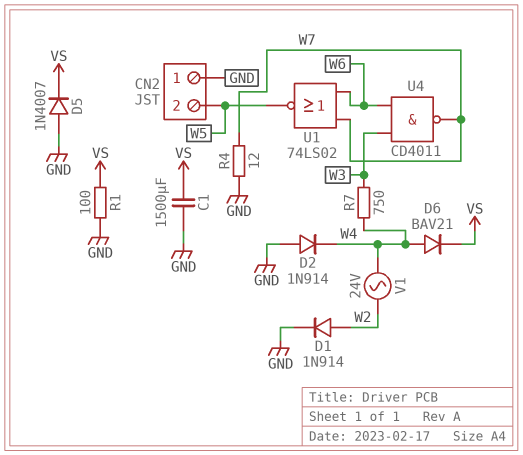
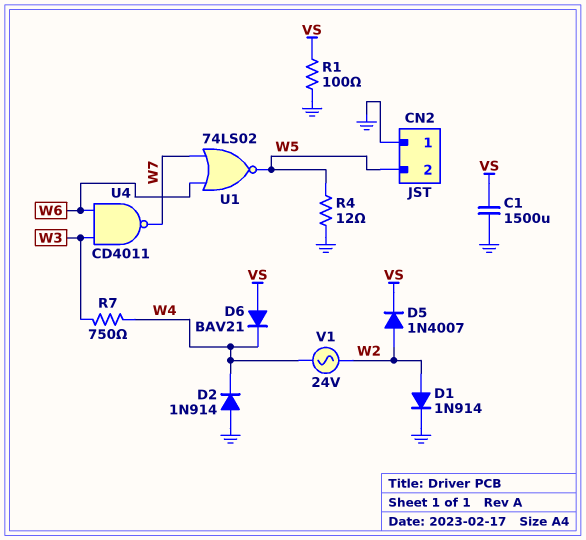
D5: diode 1N4007 (A GND, K VS) -> diode 1N4007 (A W2, K VS)
D6: diode BAV21 (A W4, K VS) -> diode BAV21 (A VS, K W4)
R4: 12 (GND, W7) -> 12 (GND, W5)

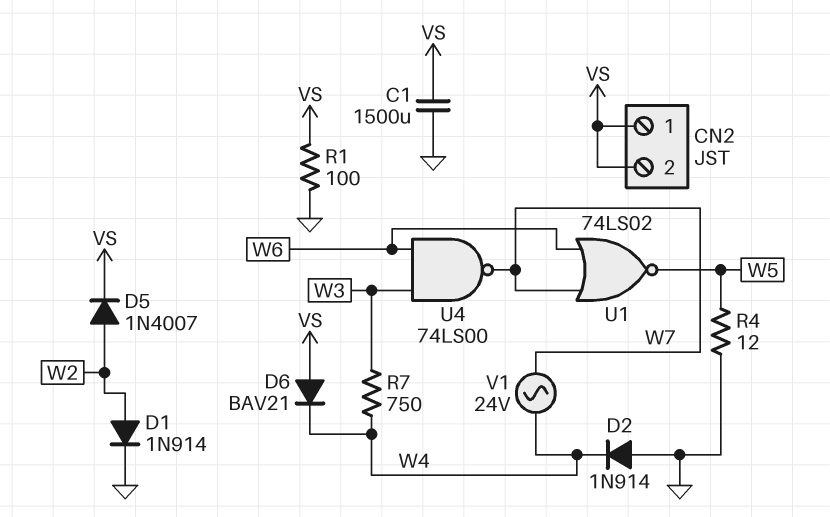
CN2 pin 1: GND -> VS
CN2 pin 2: W5 -> VS
U4: NAND CD4011 (in W3, in W6, out W7) -> NAND 74LS00 (in W3, in W6, out W7)
V1: AC 24V (W2, W4) -> AC 24V (W4, W7)

